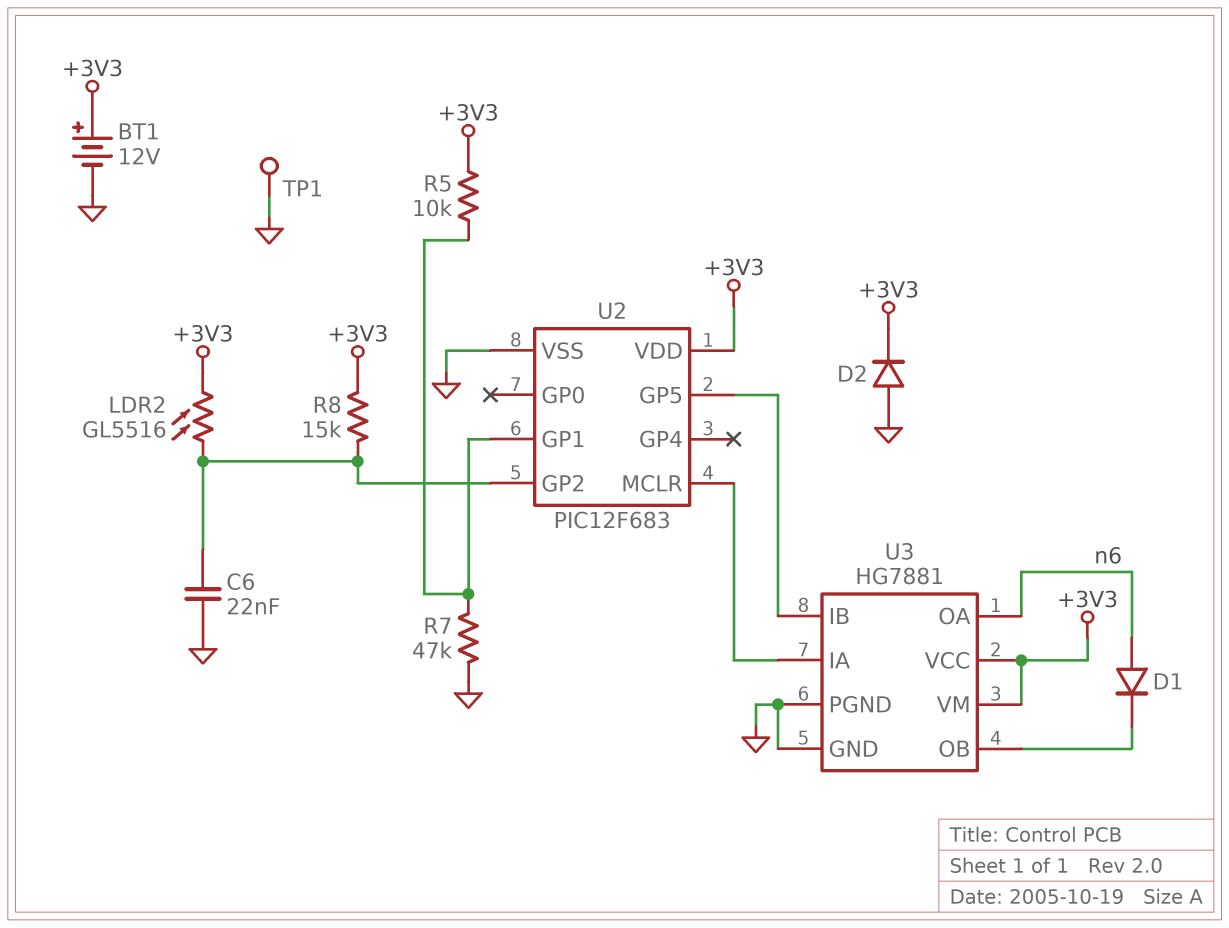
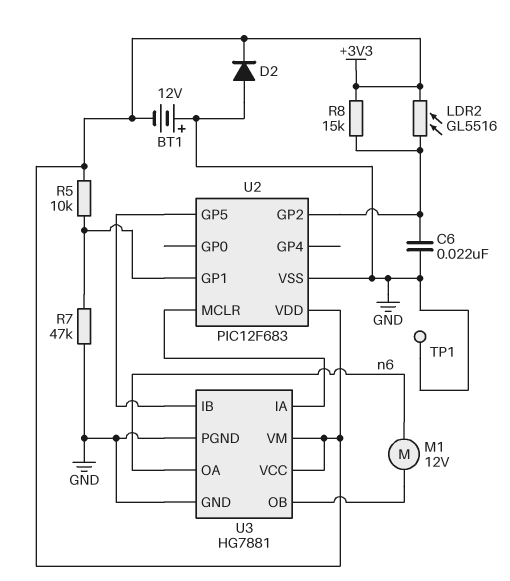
BT1: 12V (plus +3V3, minus GND) -> 12V (plus GND, minus +3V3)
D1: diode (A n6, K U3/OB) -> none
M1: none -> motor 12V (U3/OB, n6)

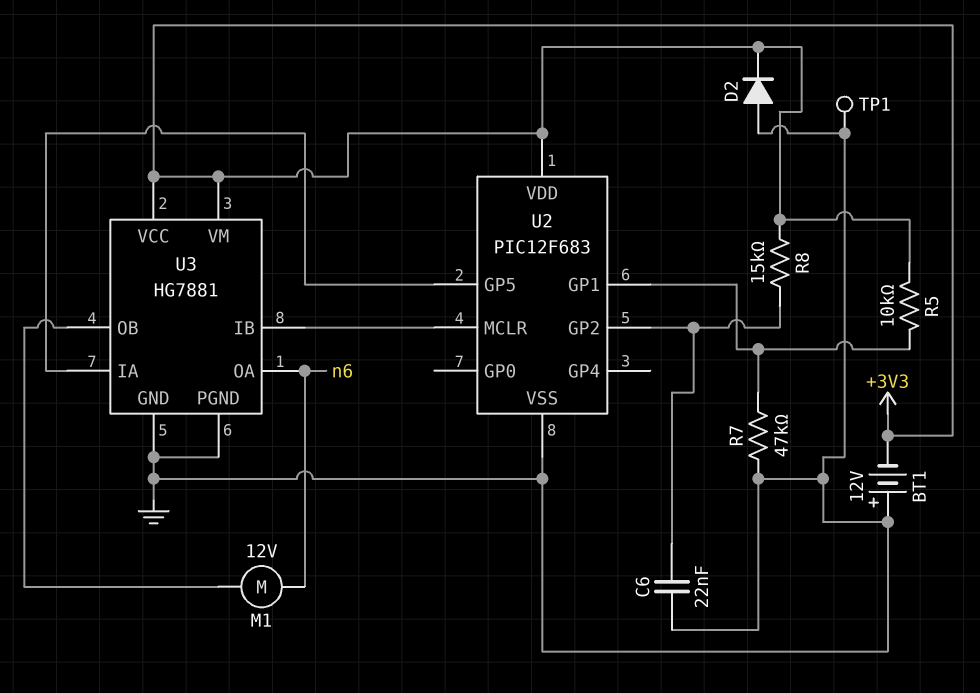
LDR2: GL5516 (+3V3, U2/GP2) -> none
U3 pin IA: U2/MCLR -> U2/GP5
U3 pin IB: U2/GP5 -> U2/MCLR

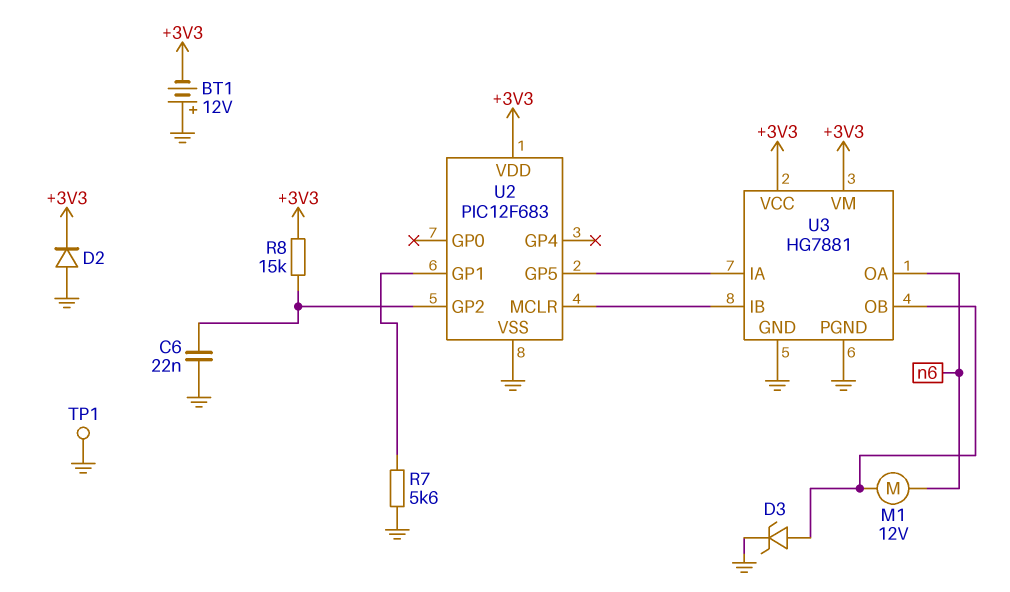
D3: none -> zener (A U3/OB, K GND)
R5: 10k (+3V3, U2/GP1) -> none
R7: 47k (GND, U2/GP1) -> 5.6k (GND, U2/GP1)

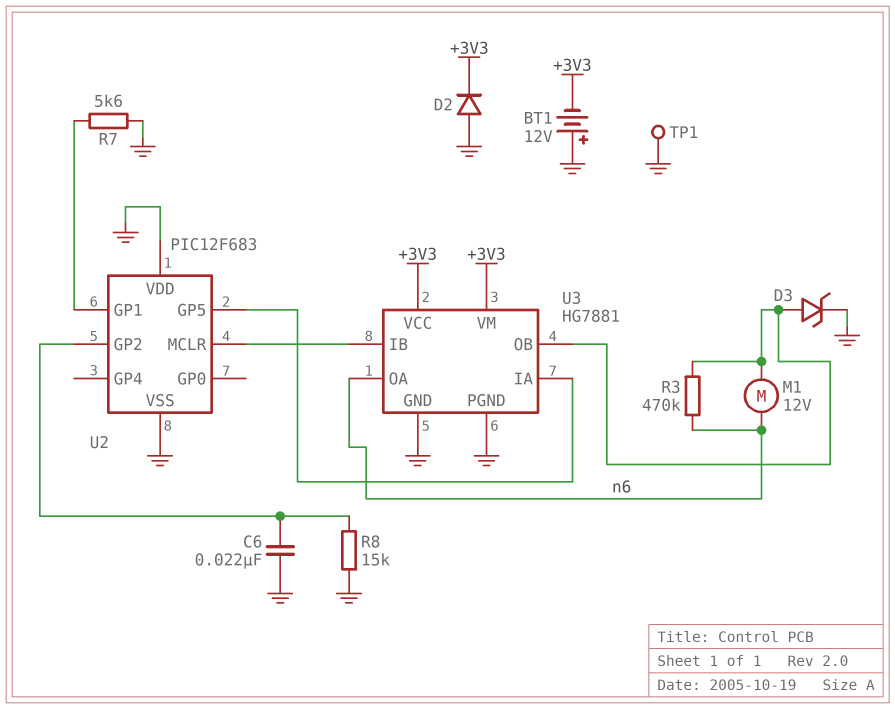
R3: none -> 470k (U3/OB, n6)
R8: 15k (+3V3, U2/GP2) -> 15k (GND, U2/GP2)
U2 pin VDD: +3V3 -> GND

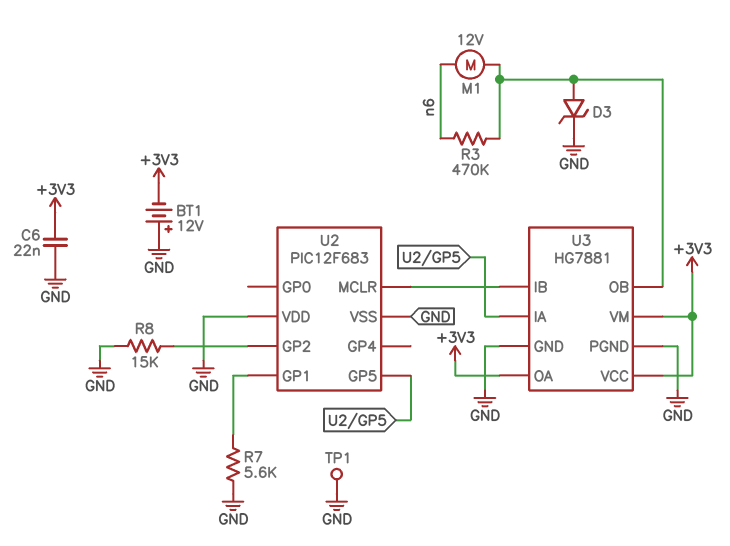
C6: 22nF (GND, U2/GP2) -> 22nF (+3V3, GND)
D2: diode (A GND, K +3V3) -> none
U3 pin OA: n6 -> +3V3

